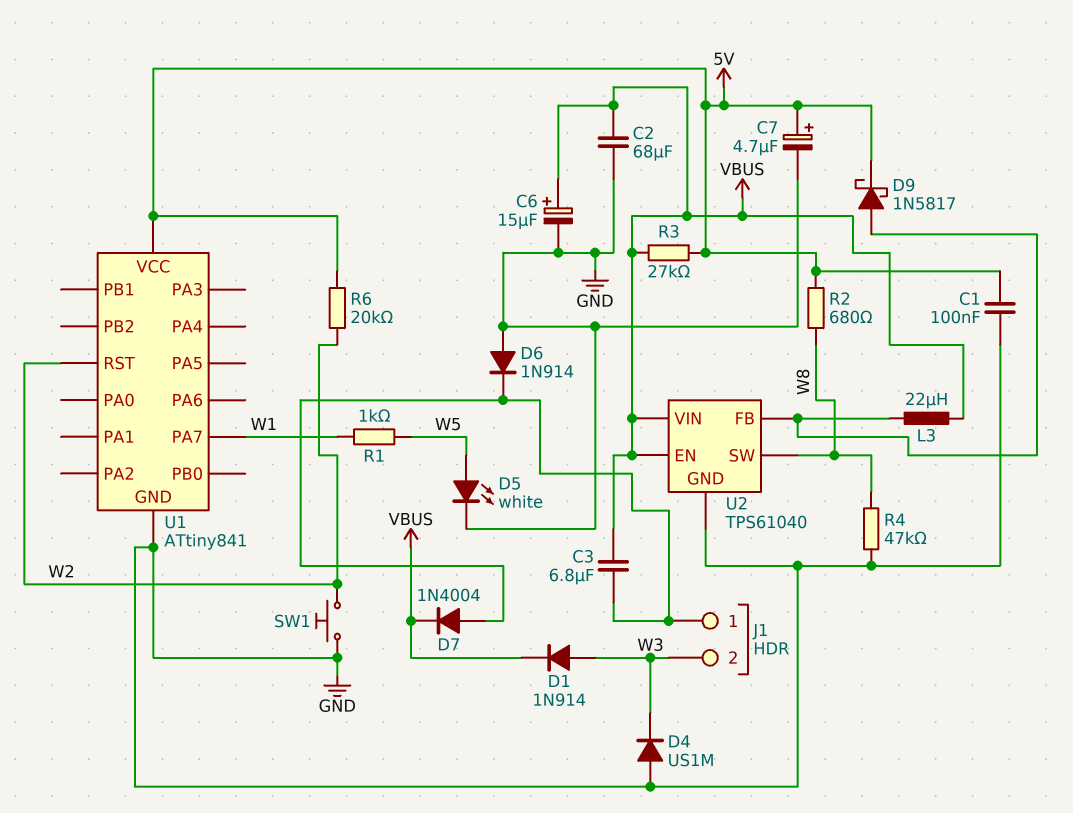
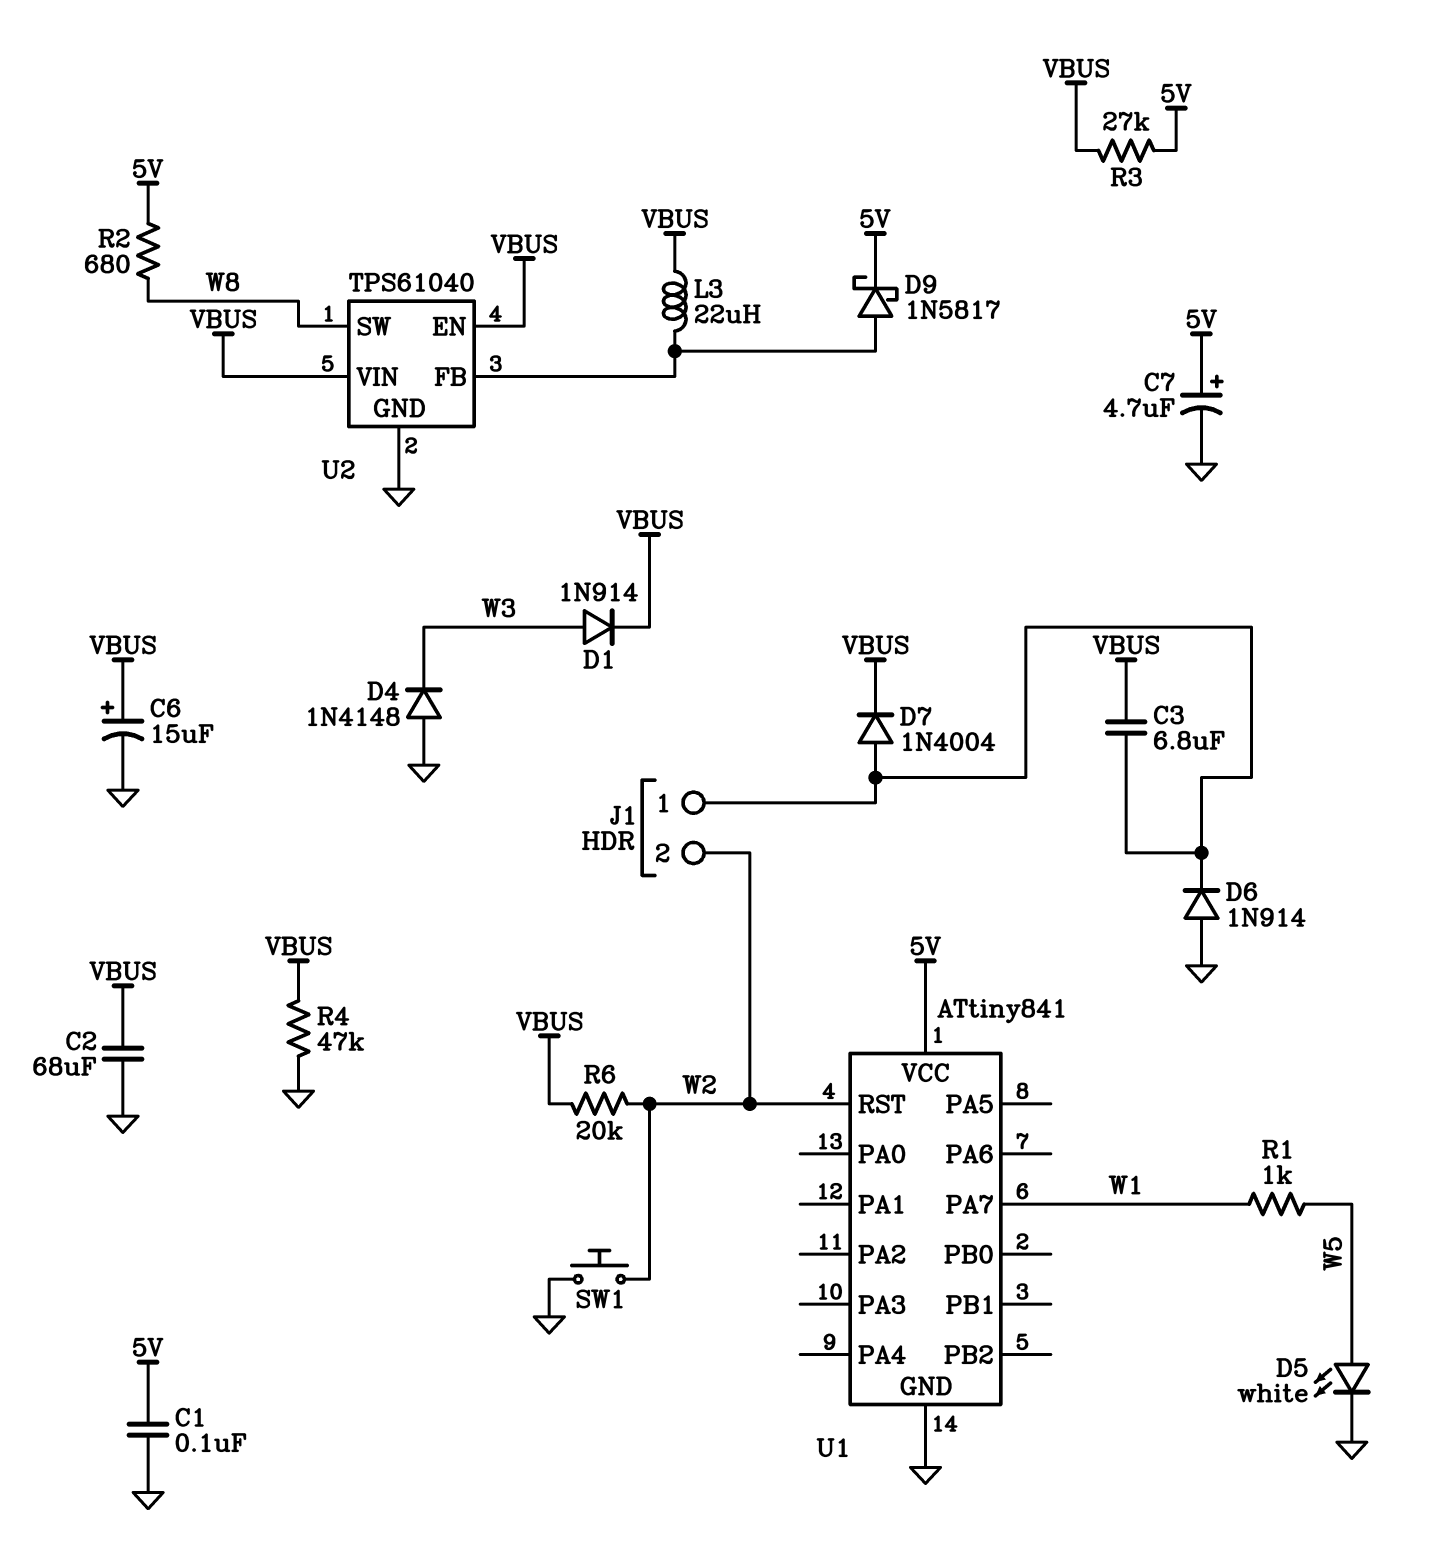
D4: diode US1M (A GND, K W3) -> diode 1N4148 (A GND, K W3)
J1 pin 2: W3 -> W2
R4: 47k (GND, W8) -> 47k (GND, VBUS)
R6: 20k (5V, W2) -> 20k (VBUS, W2)

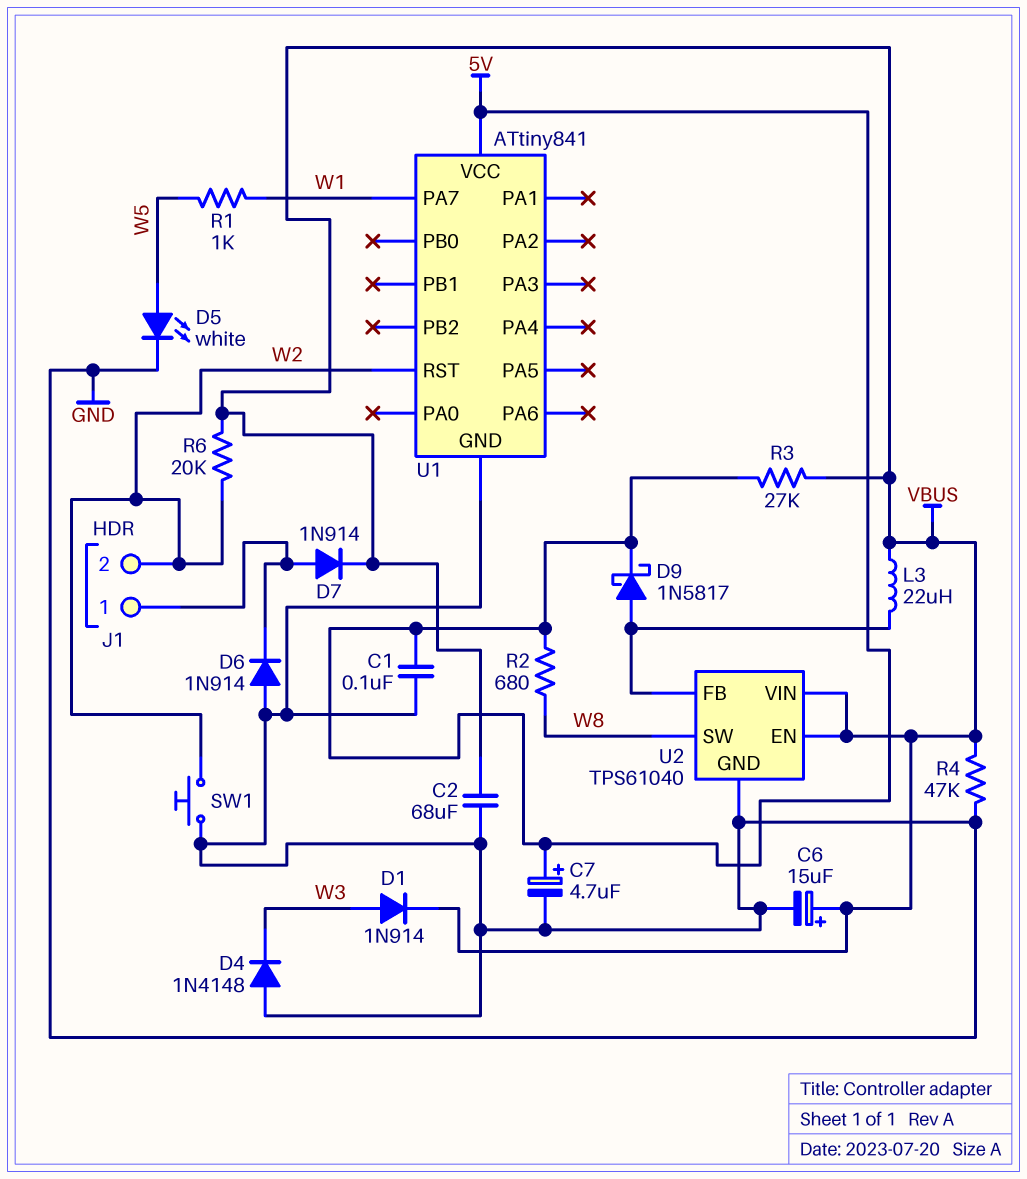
C3: 6.8uF (J1/1, VBUS) -> none
D7: diode 1N4004 (A J1/1, K VBUS) -> diode 1N914 (A J1/1, K VBUS)

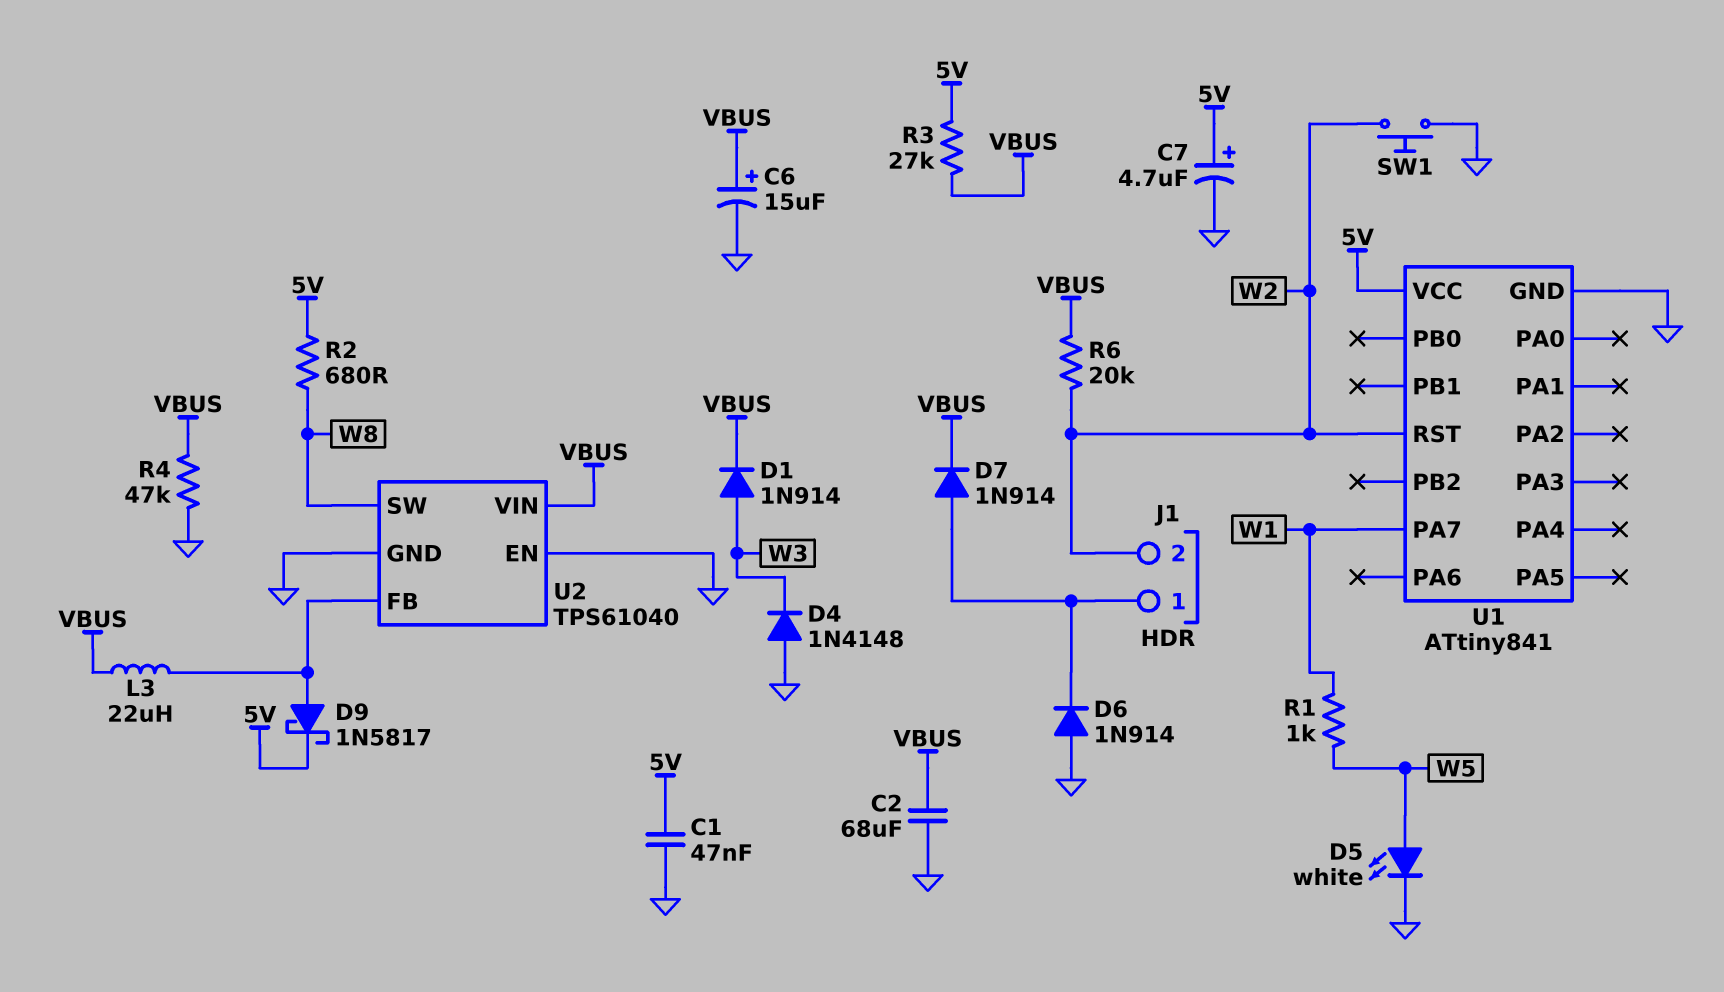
C1: 100nF (5V, GND) -> 47nF (5V, GND)
U2 pin EN: VBUS -> GND

